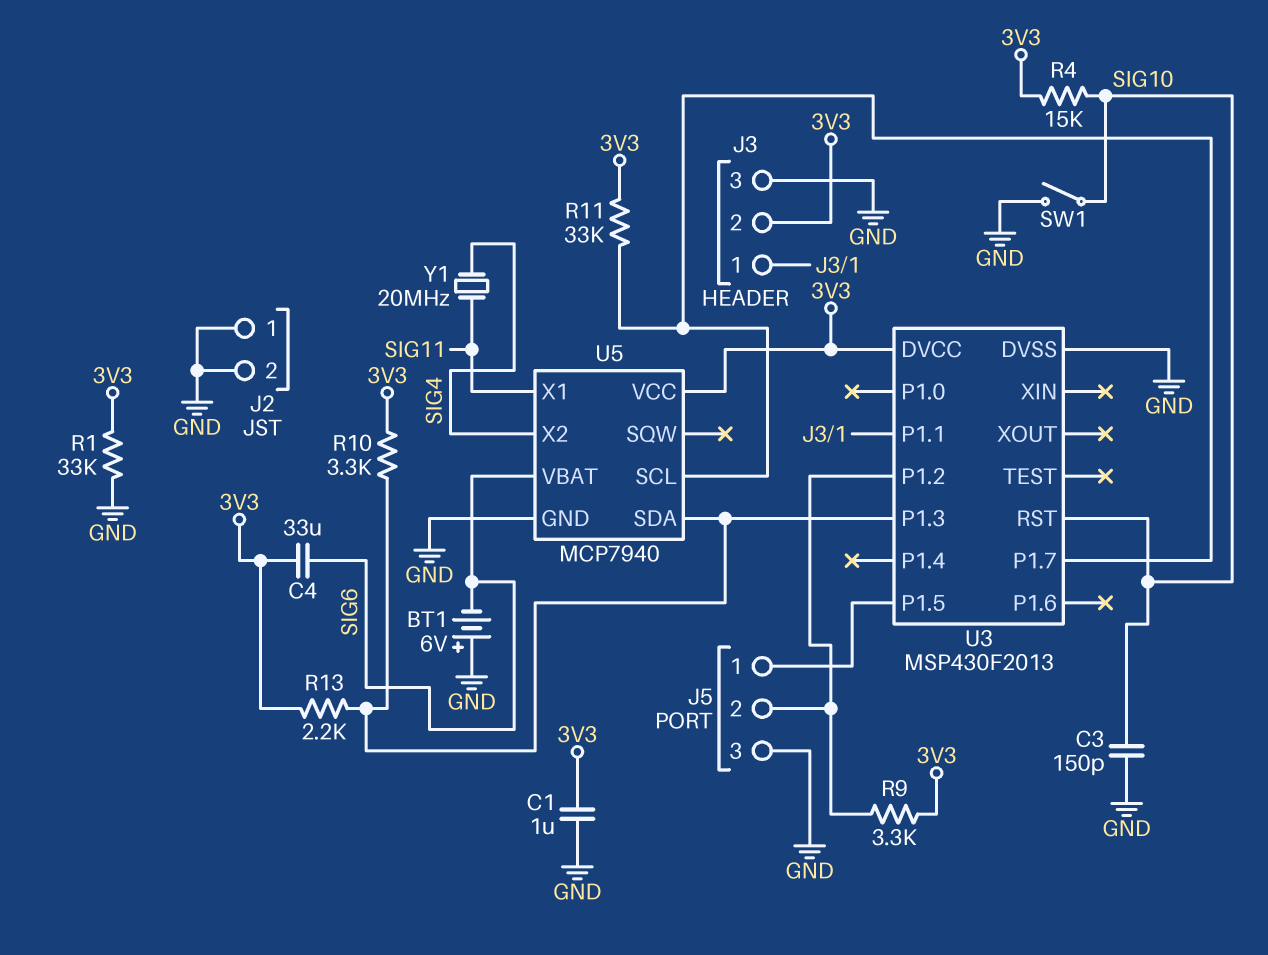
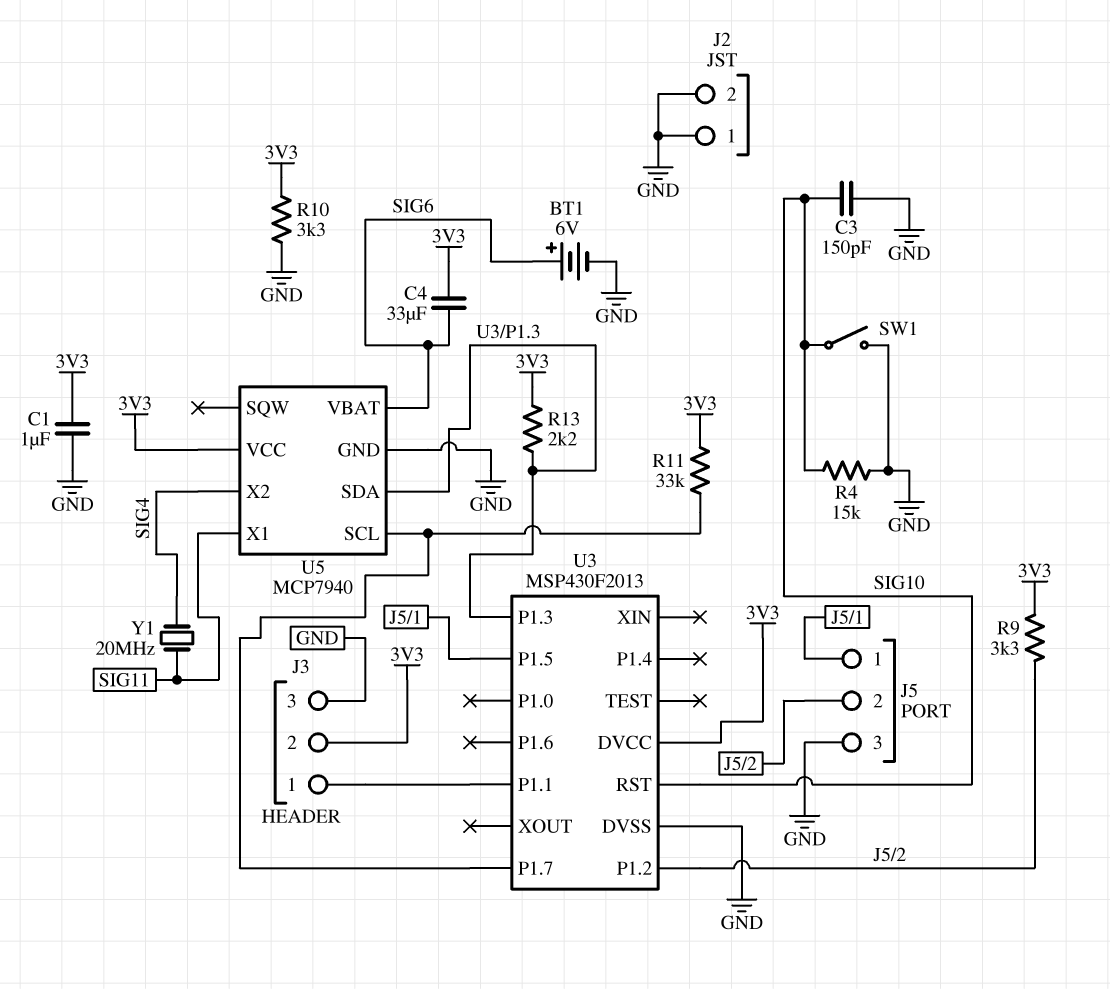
BT1: 6V (plus GND, minus SIG6) -> 6V (plus SIG6, minus GND)
R1: 33k (3V3, GND) -> none
R4: 15k (3V3, SIG10) -> 15k (GND, SIG10)
R10: 3.3k (3V3, U3/P1.3) -> 3.3k (3V3, GND)

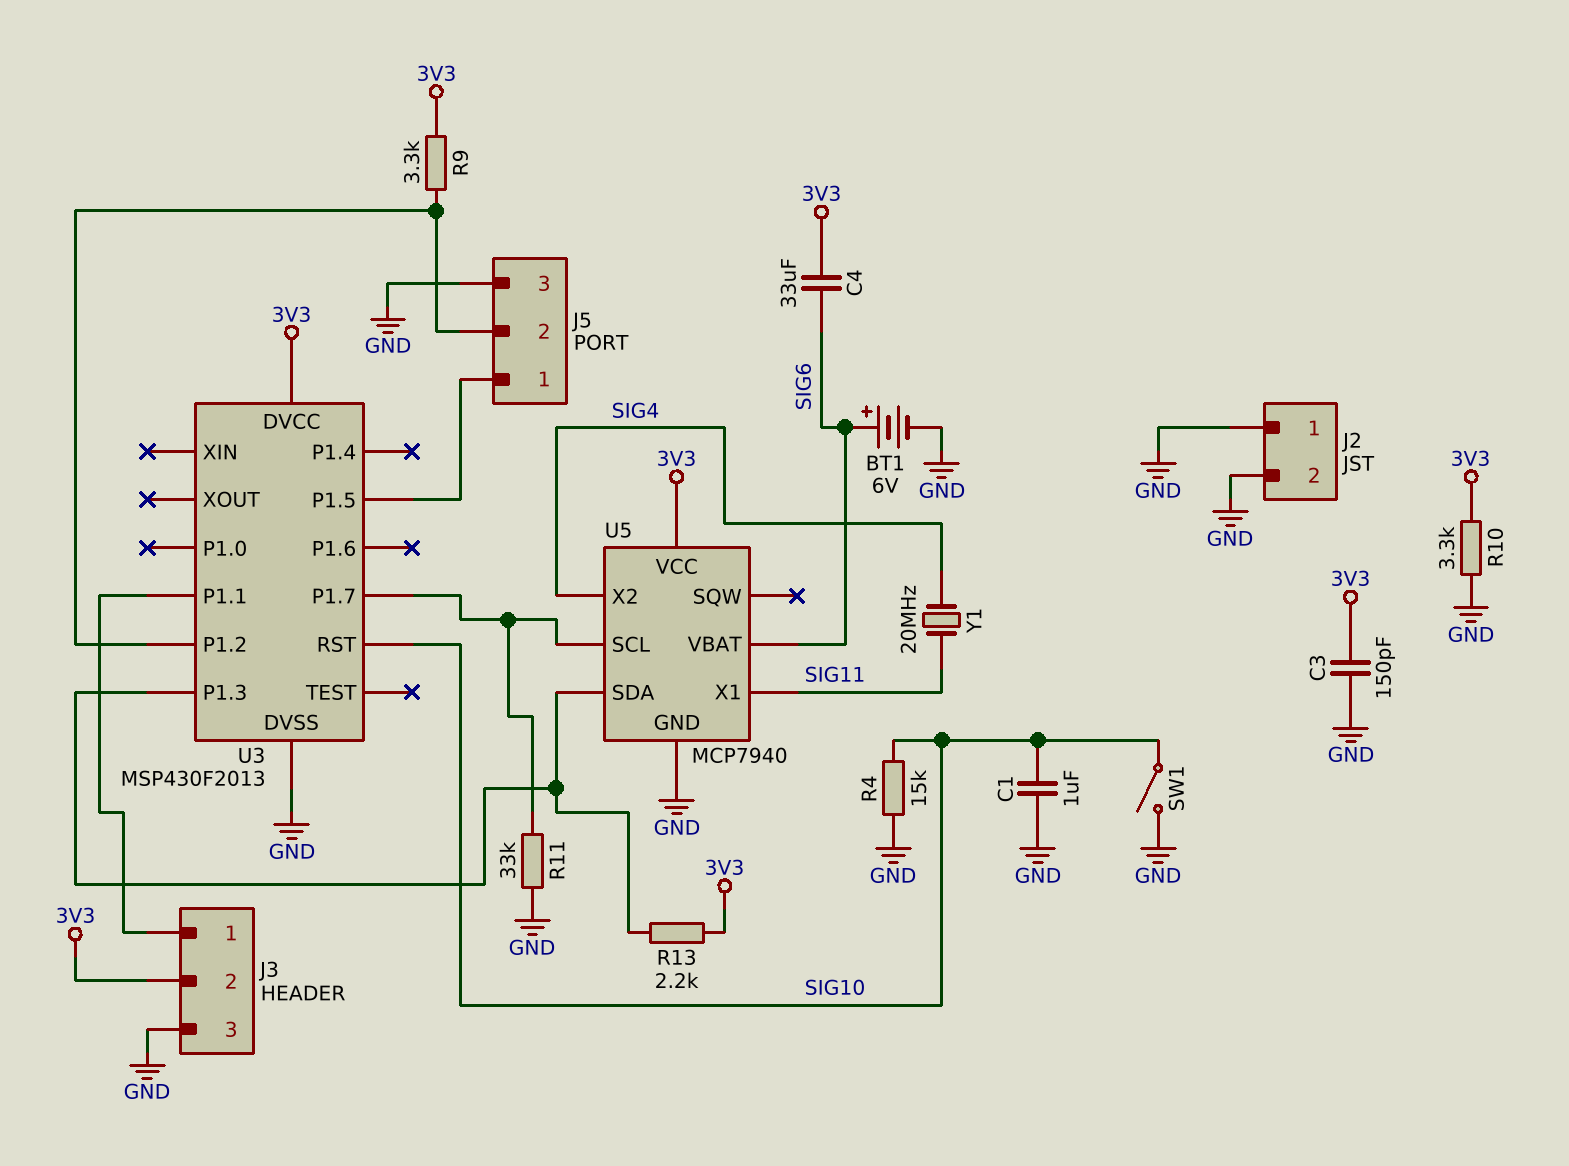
C1: 1uF (3V3, GND) -> 1uF (GND, SIG10)
C3: 150pF (GND, SIG10) -> 150pF (3V3, GND)
R11: 33k (3V3, U3/P1.7) -> 33k (GND, U3/P1.7)

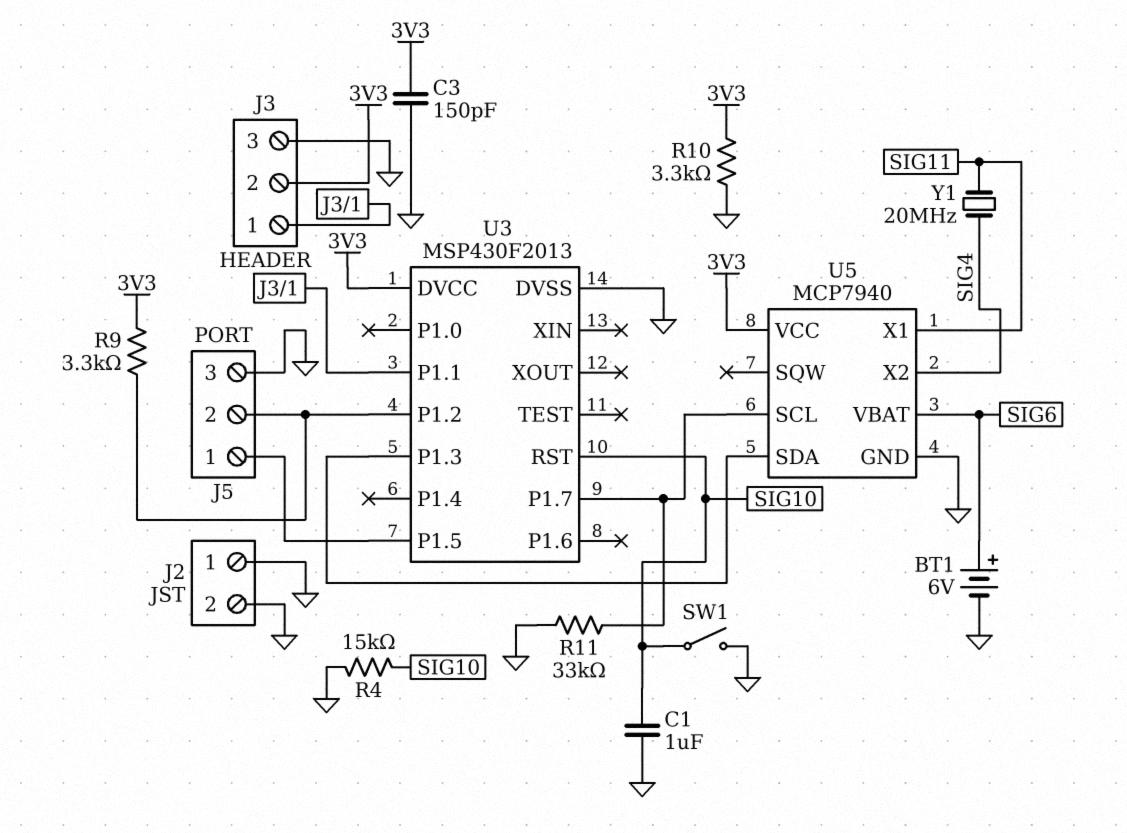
C4: 33uF (3V3, SIG6) -> none
R13: 2.2k (3V3, U3/P1.3) -> none

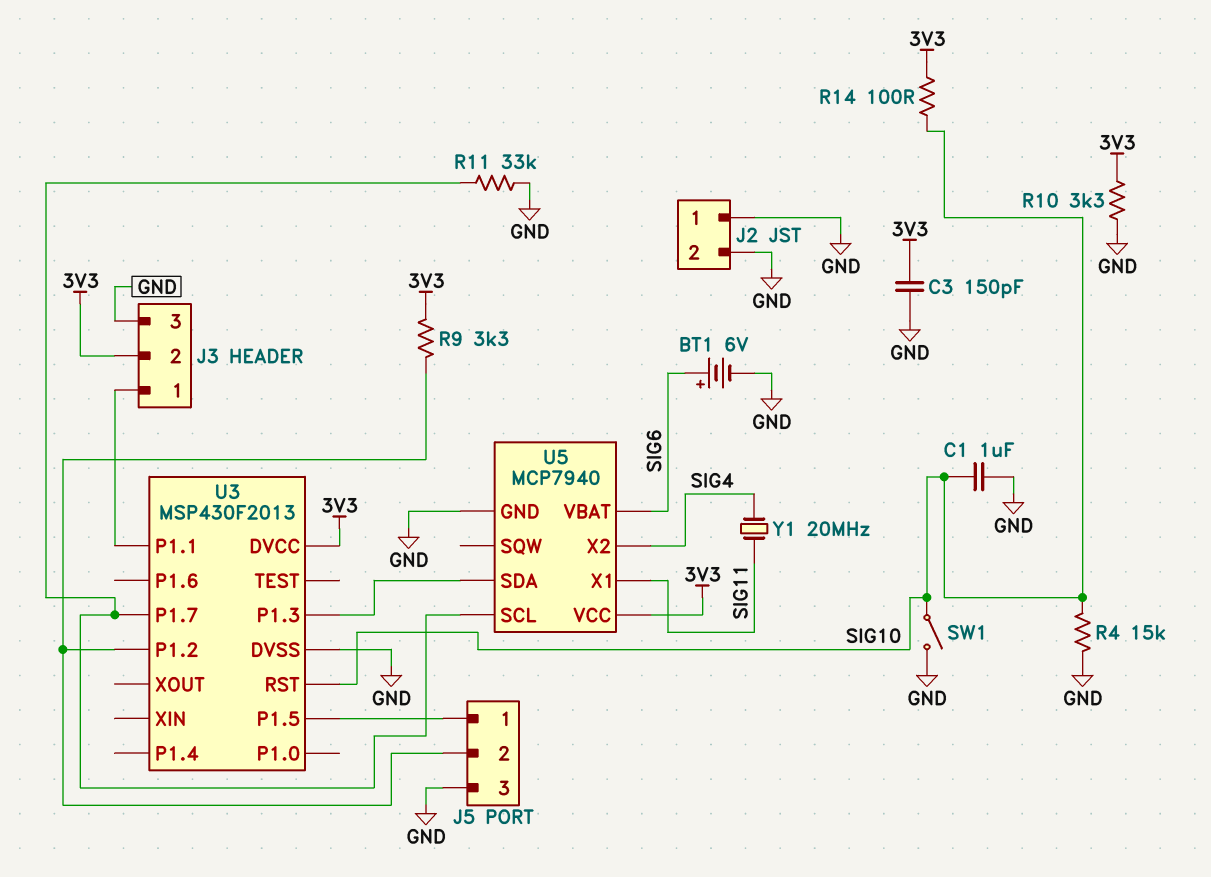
R14: none -> 100 (3V3, SIG10)

